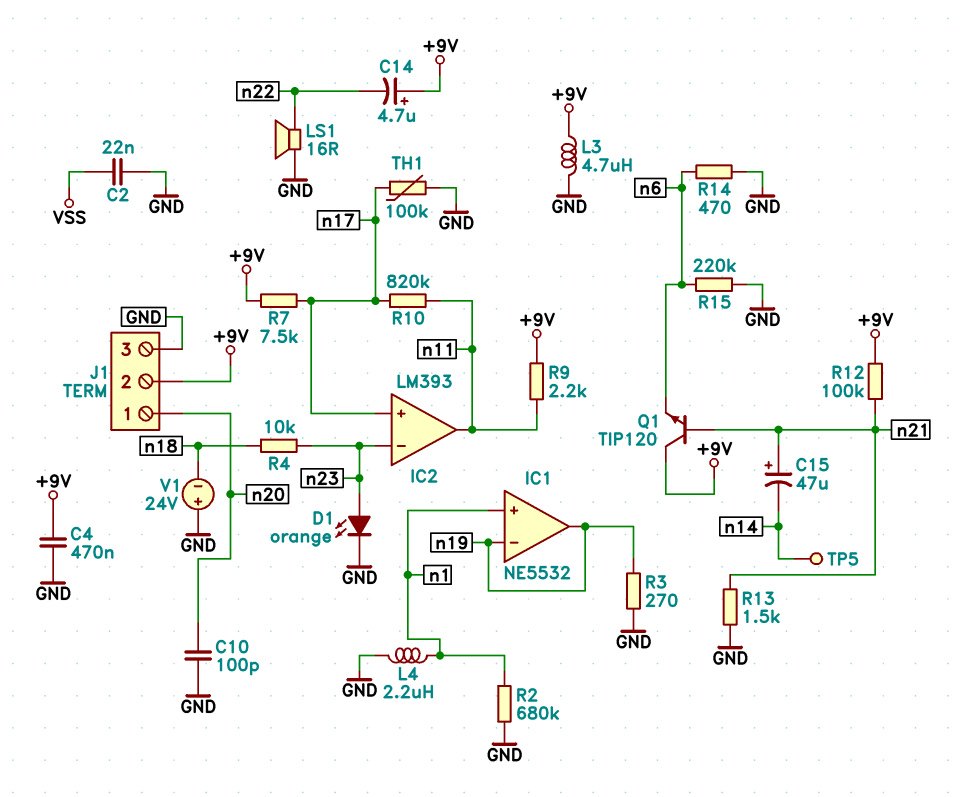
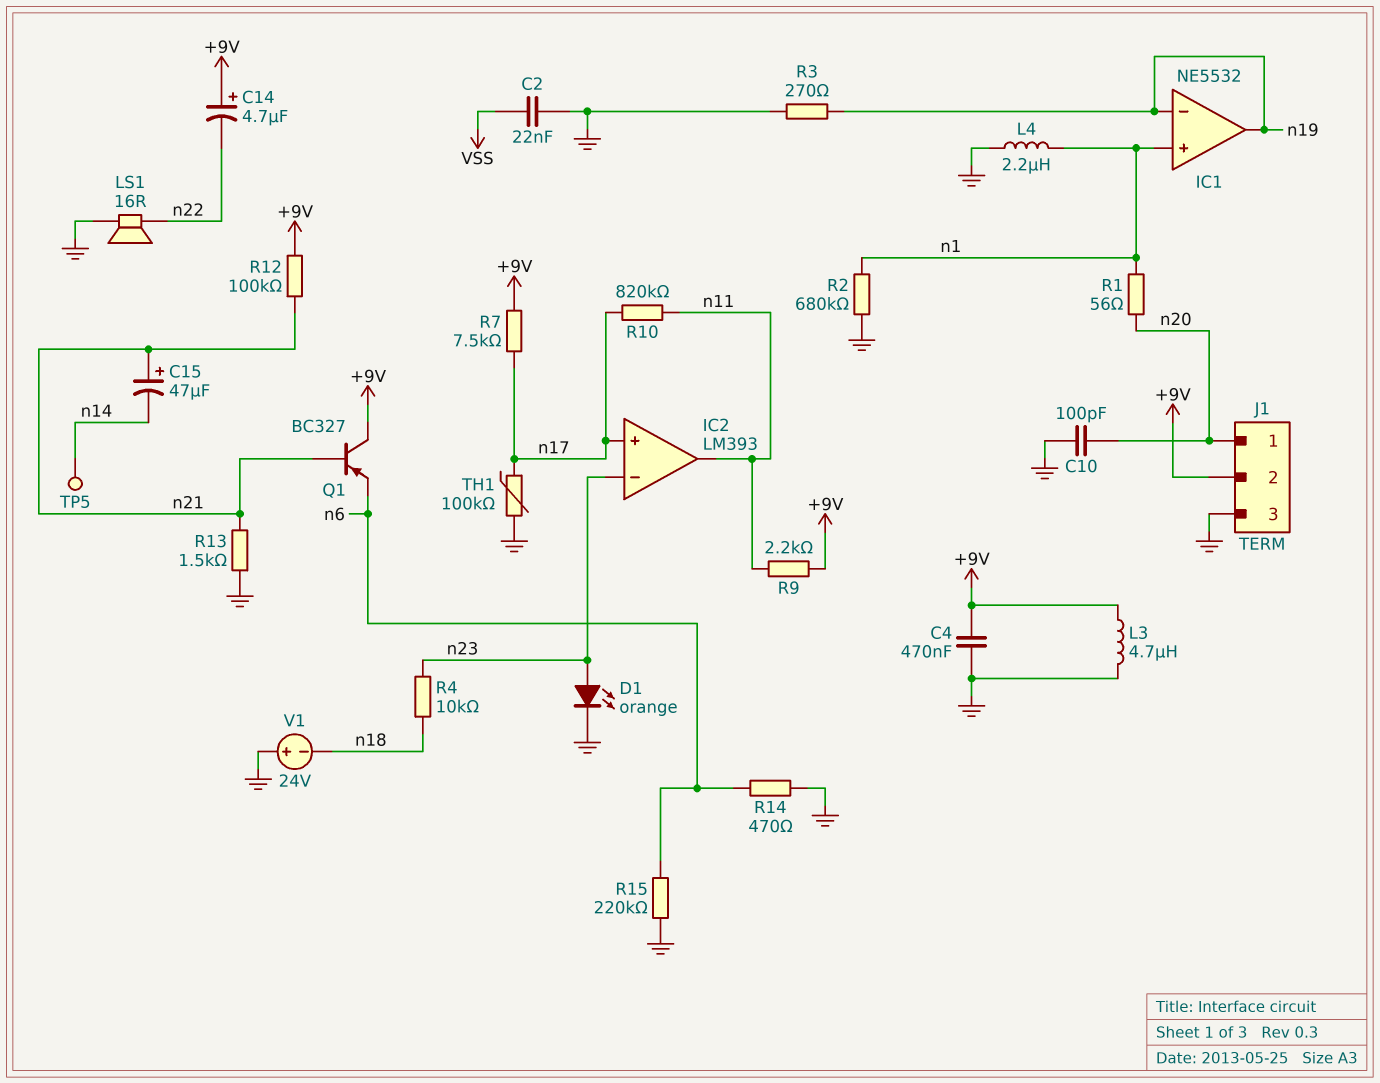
Q1: NPN TIP120 (B n21, C +9V, E n6) -> PNP BC327 (B n21, C +9V, E n6)
R1: none -> 56 (n1, n20)

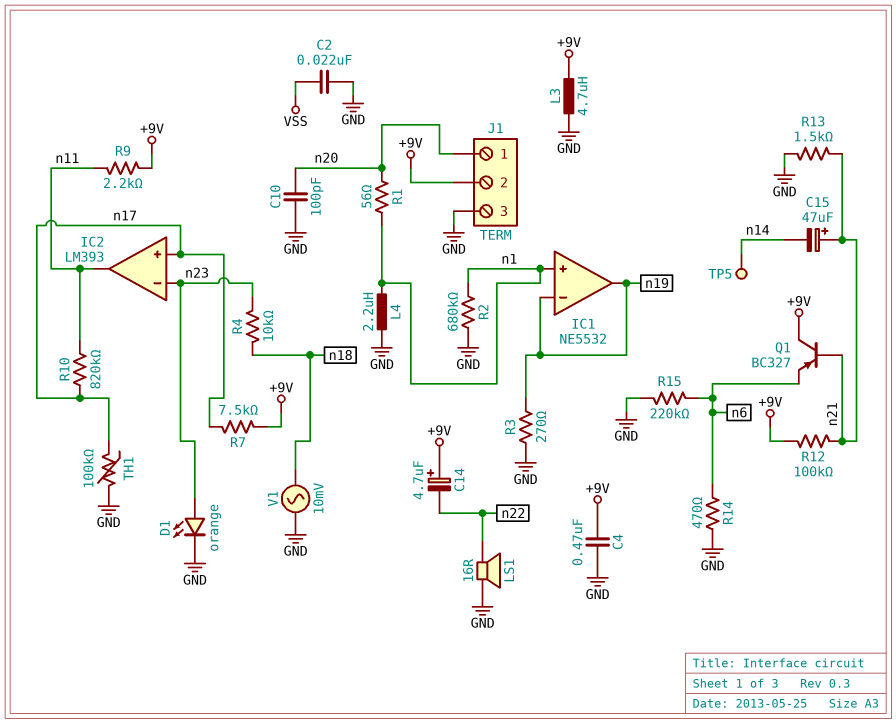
V1: 24V (plus GND, minus n18) -> AC 10mV (GND, n18)

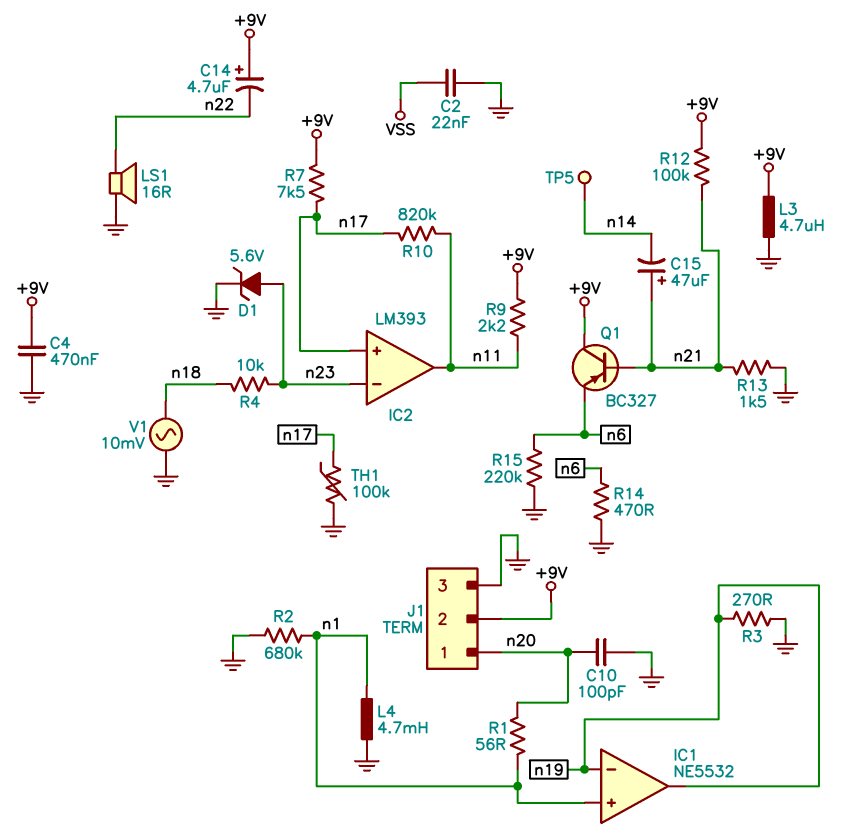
D1: LED orange (A n23, K GND) -> zener 5.6V (A n23, K GND)
L4: 2.2uH (GND, n1) -> 4.7mH (GND, n1)

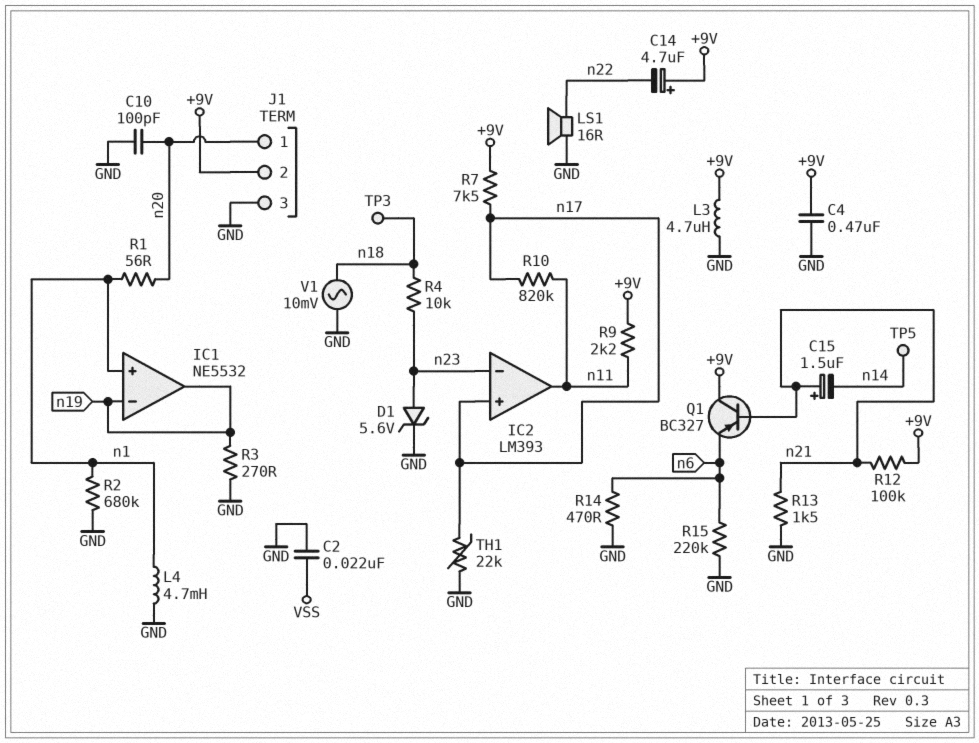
C15: 47uF (plus n21, minus n14) -> 1.5uF (plus n21, minus n14)
TH1: 100k (GND, n17) -> 22k (GND, n17)
TP3: none -> test point (n18)

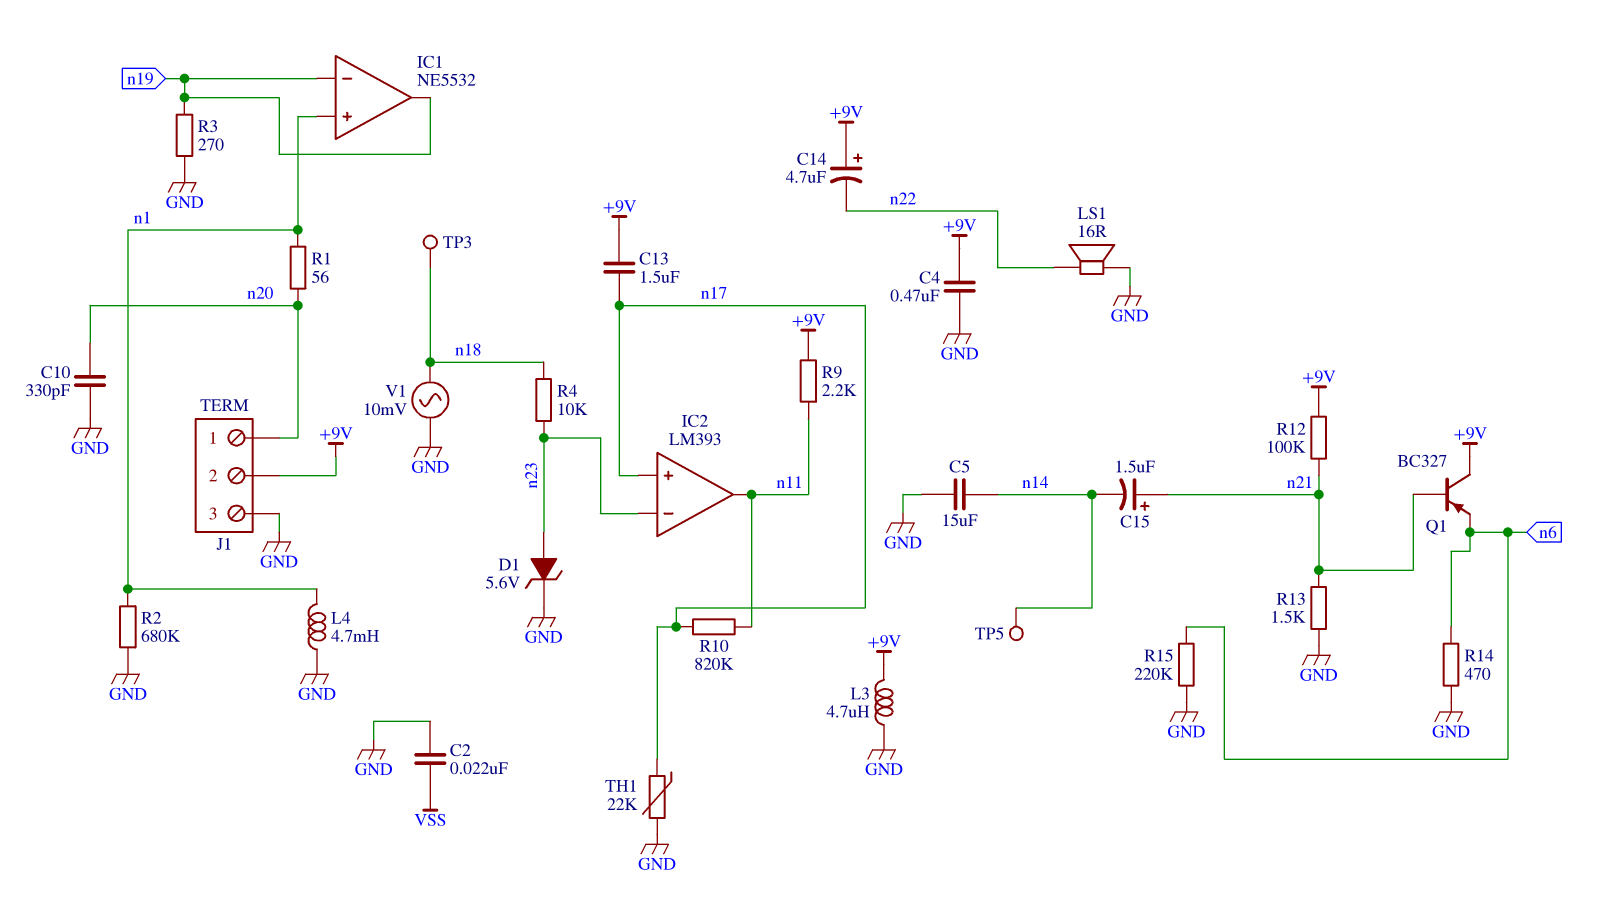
C5: none -> 15uF (GND, n14)
C10: 100pF (GND, n20) -> 330pF (GND, n20)
C13: none -> 1.5uF (+9V, n17)
R7: 7.5k (+9V, n17) -> none

